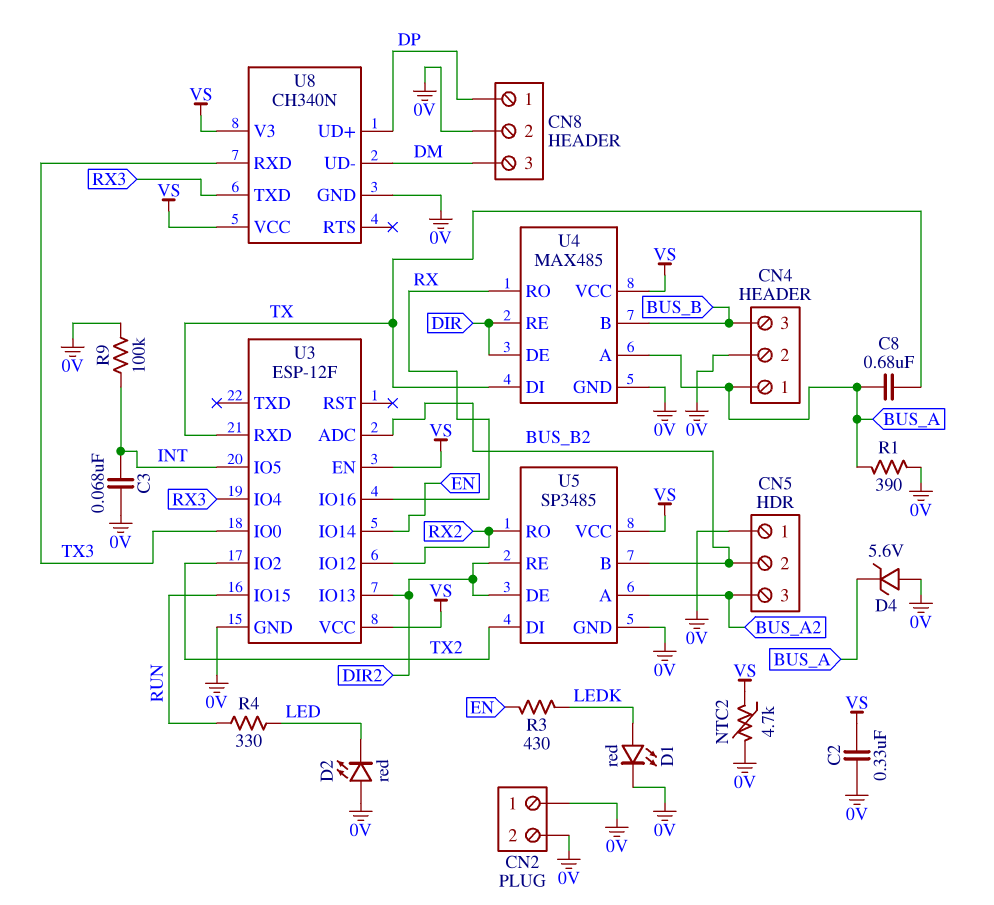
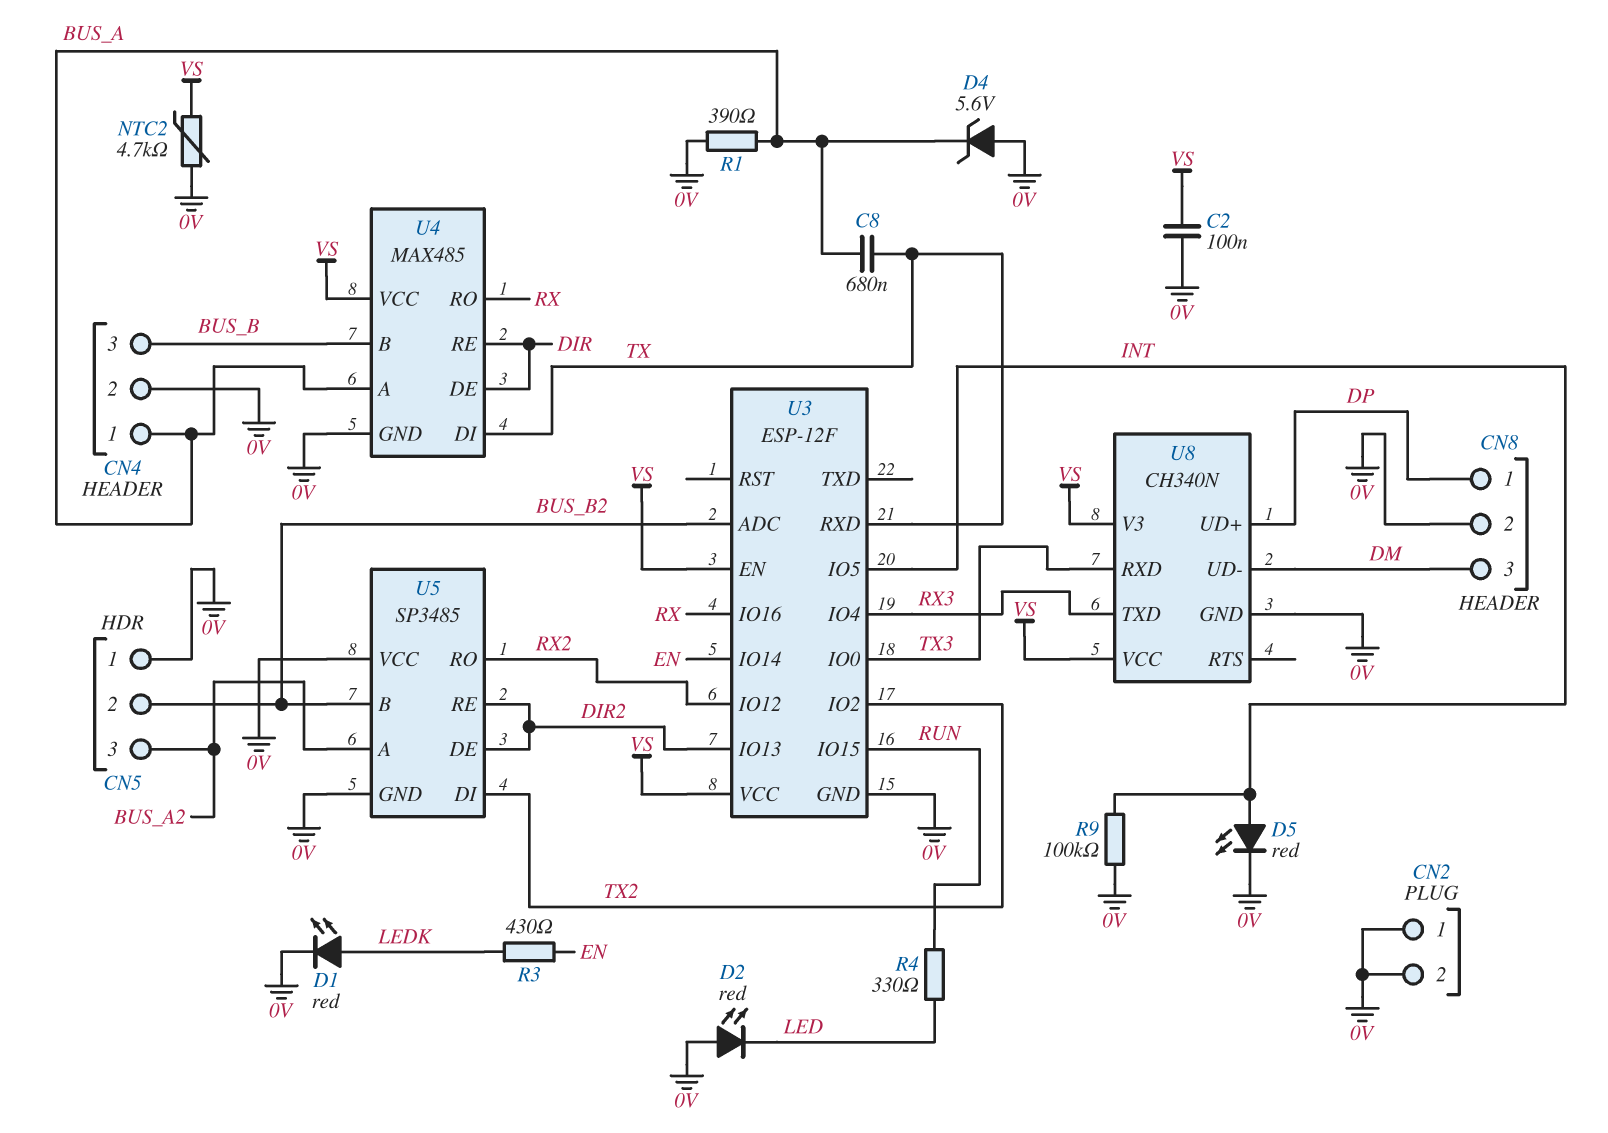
C2: 330nF (0V, VS) -> 100nF (0V, VS)
C3: 68nF (0V, INT) -> none
D5: none -> LED red (A INT, K 0V)
U5 pin VCC: VS -> 0V

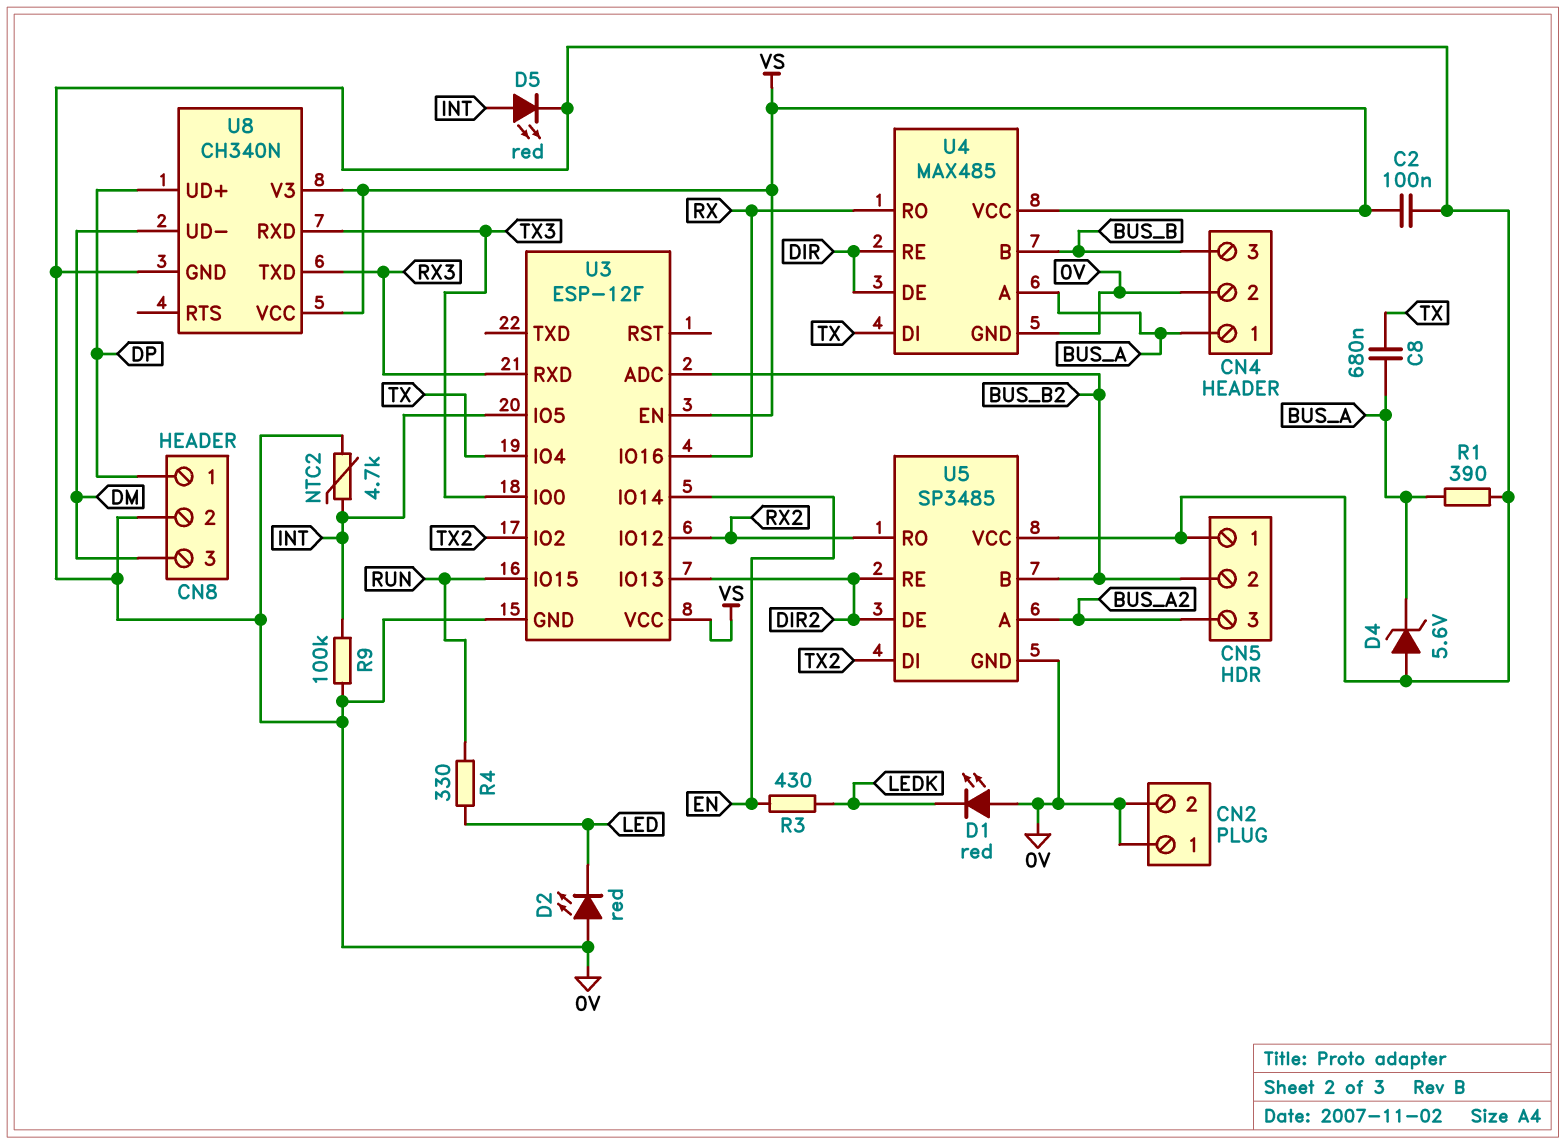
D1: LED red (A LEDK, K 0V) -> LED red (A 0V, K LEDK)
NTC2: 4.7k (0V, VS) -> 4.7k (0V, INT)
U3 pin IO4: RX3 -> TX
U3 pin RXD: TX -> RX3

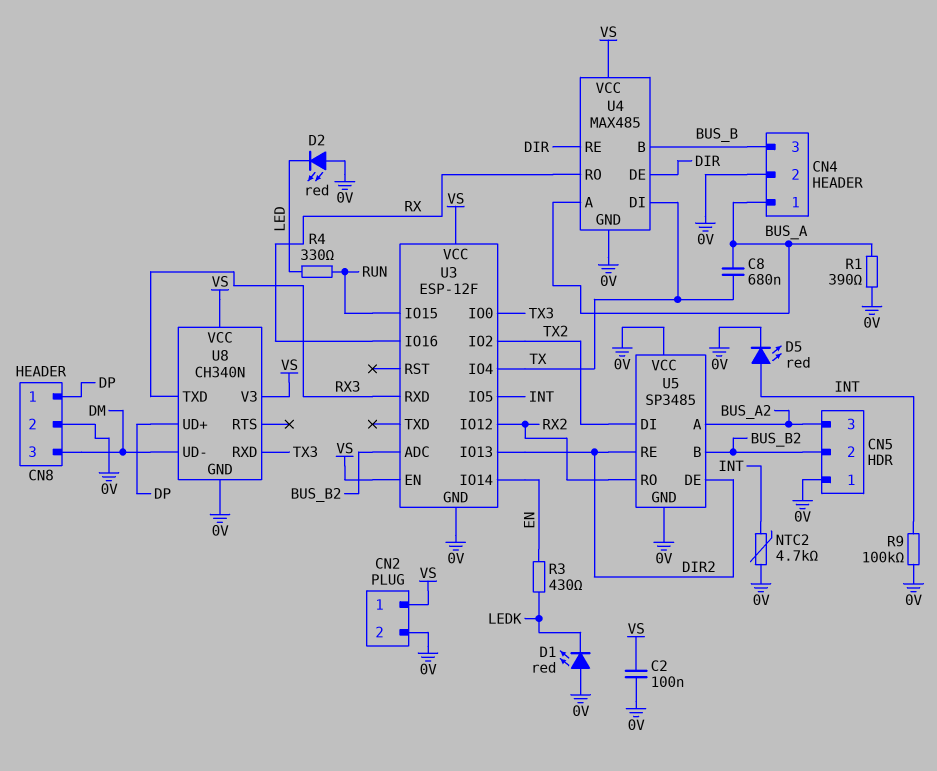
CN2 pin 1: 0V -> VS
D4: zener 5.6V (A 0V, K BUS_A) -> none

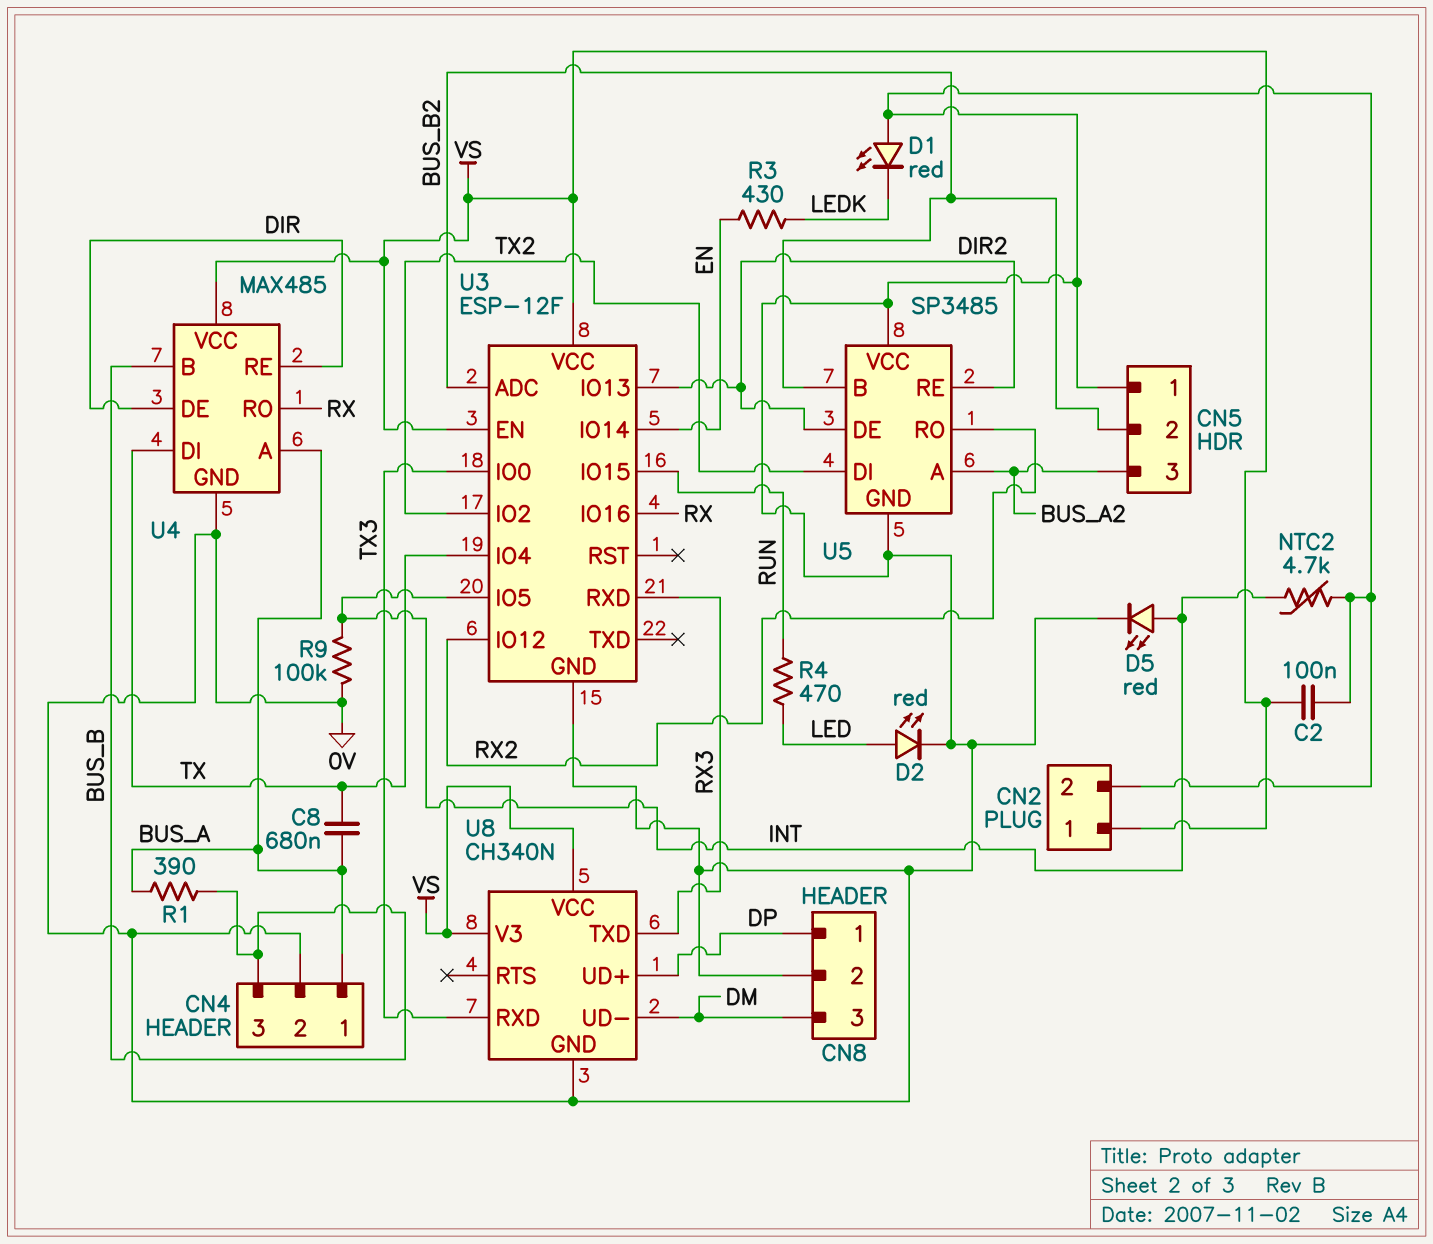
D2: LED red (A 0V, K LED) -> LED red (A LED, K 0V)
R1: 390 (0V, BUS_A) -> 390 (BUS_A, BUS_B)
R4: 330 (LED, RUN) -> 470 (LED, RUN)

